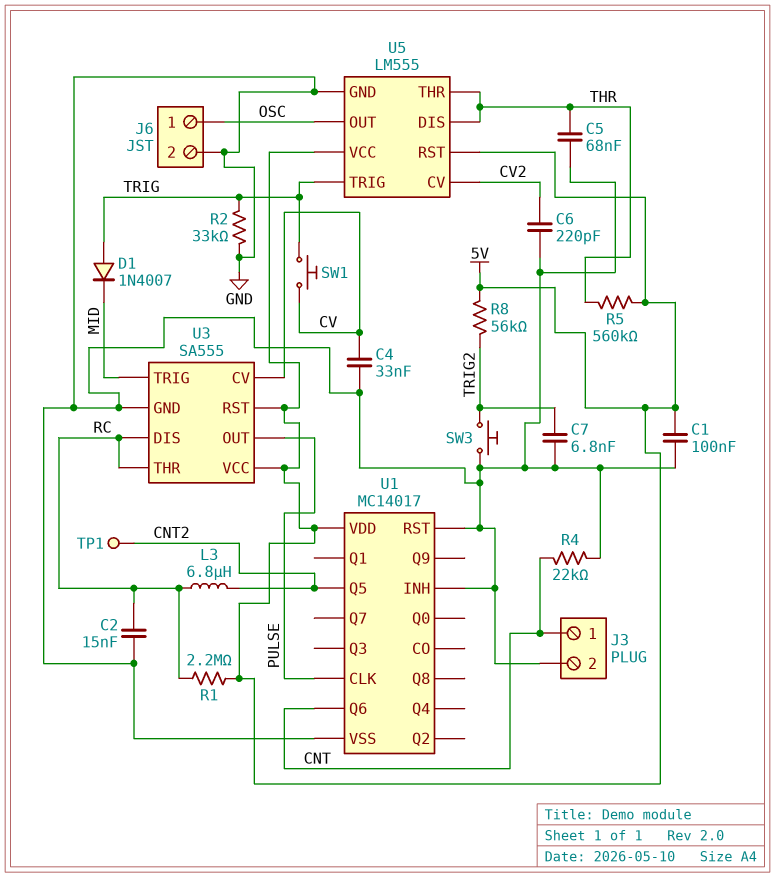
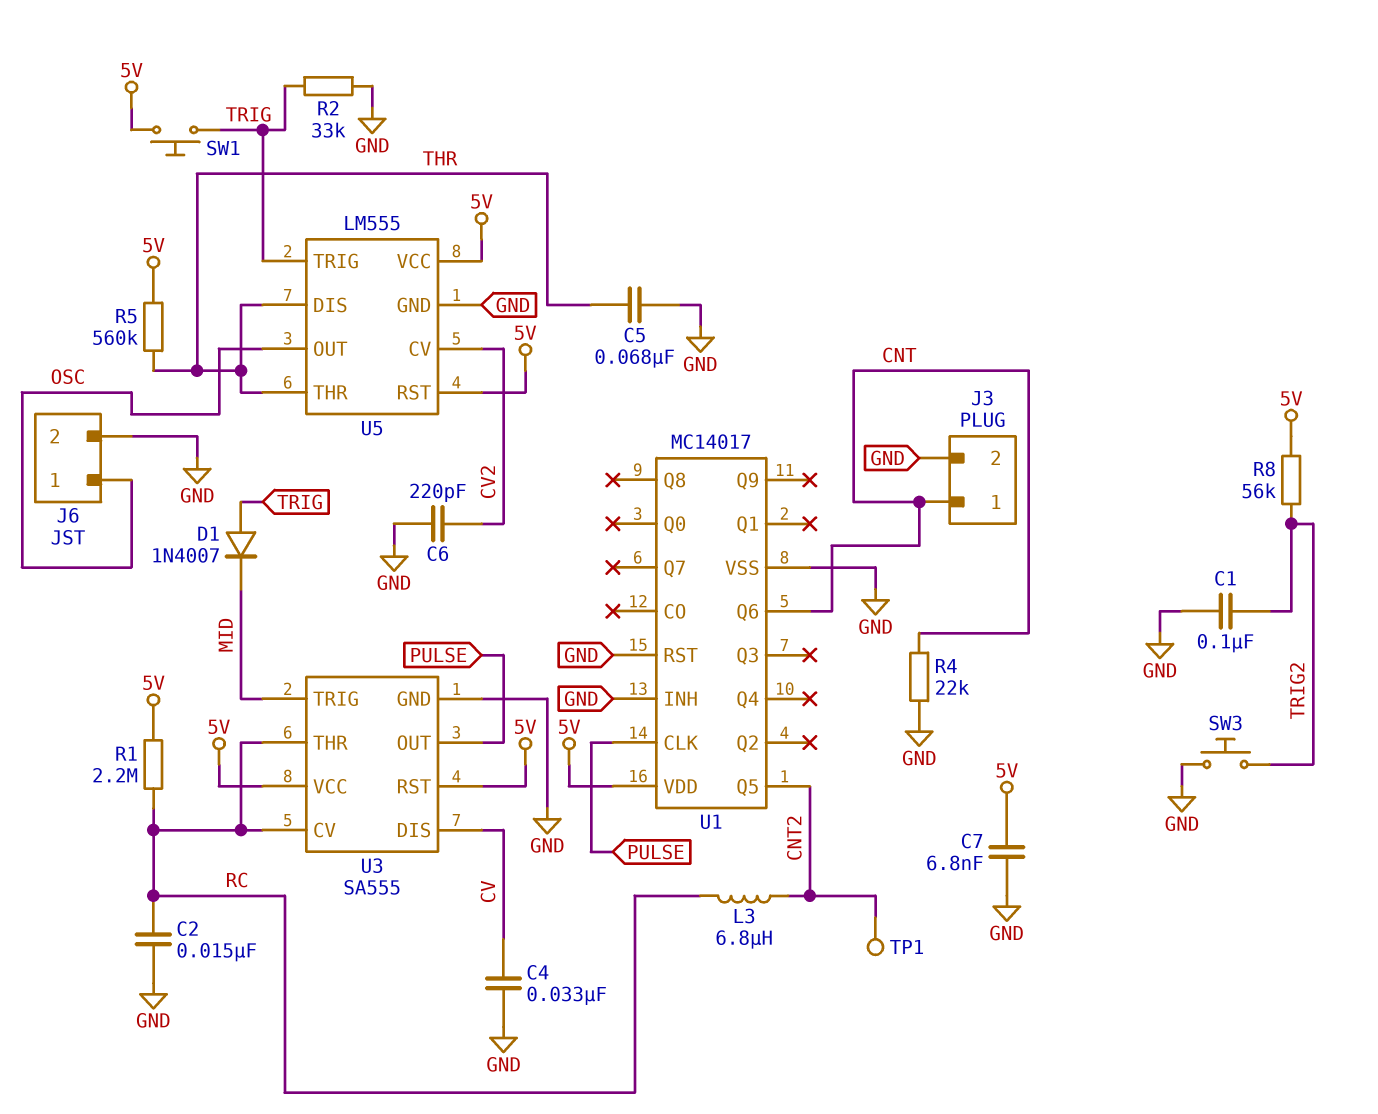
C1: 100nF (5V, GND) -> 100nF (GND, TRIG2)
C7: 6.8nF (GND, TRIG2) -> 6.8nF (5V, GND)
SW1: button (CV, TRIG) -> button (5V, TRIG)
U3 pin CV: CV -> RC
U3 pin DIS: RC -> CV

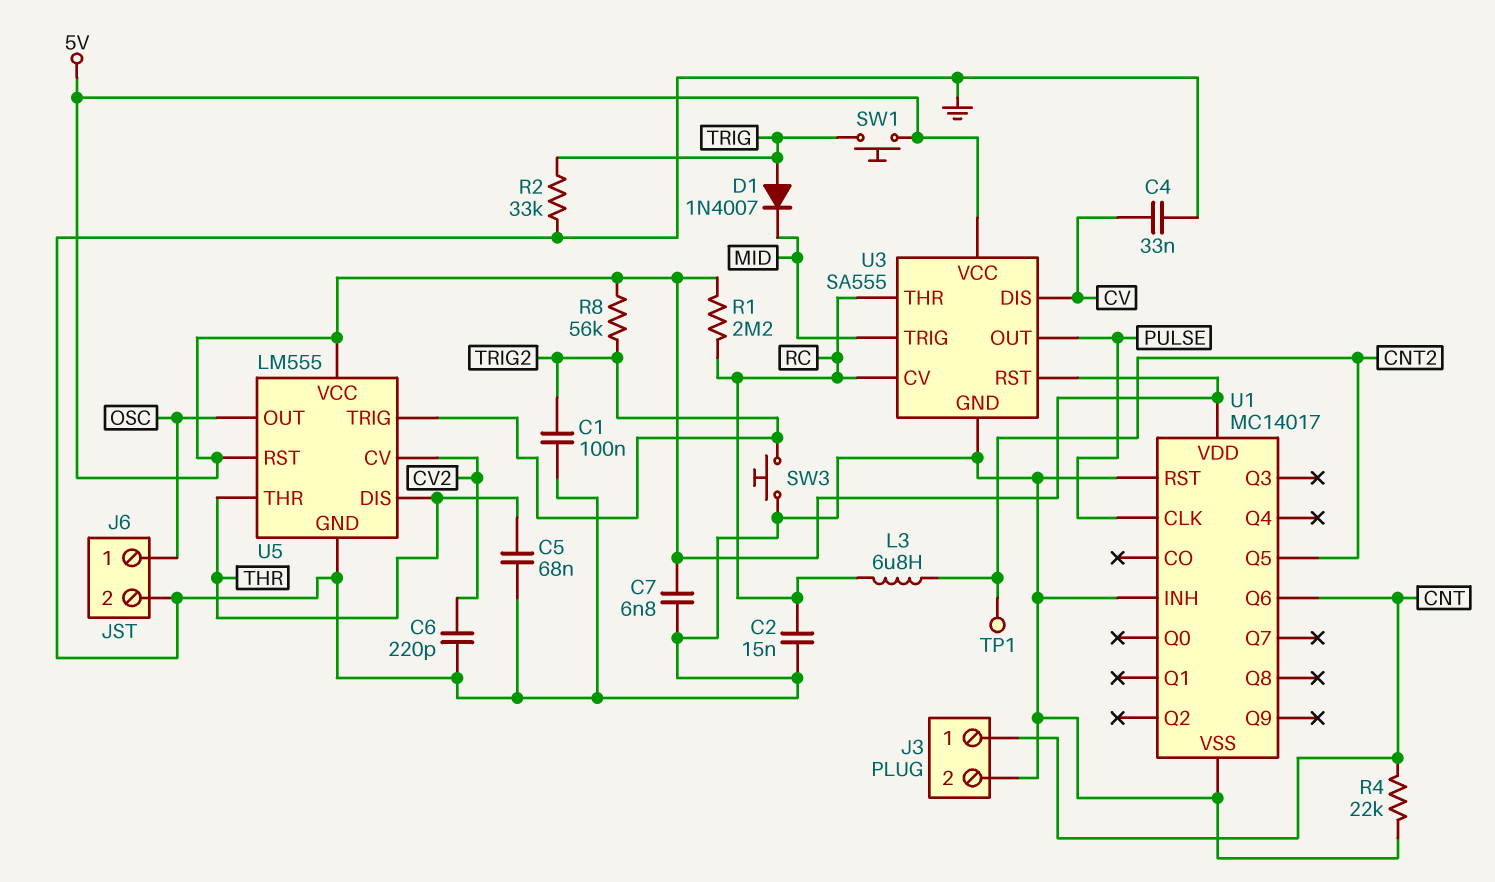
R5: 560k (5V, THR) -> none
U5 pin TRIG: TRIG -> TRIG2

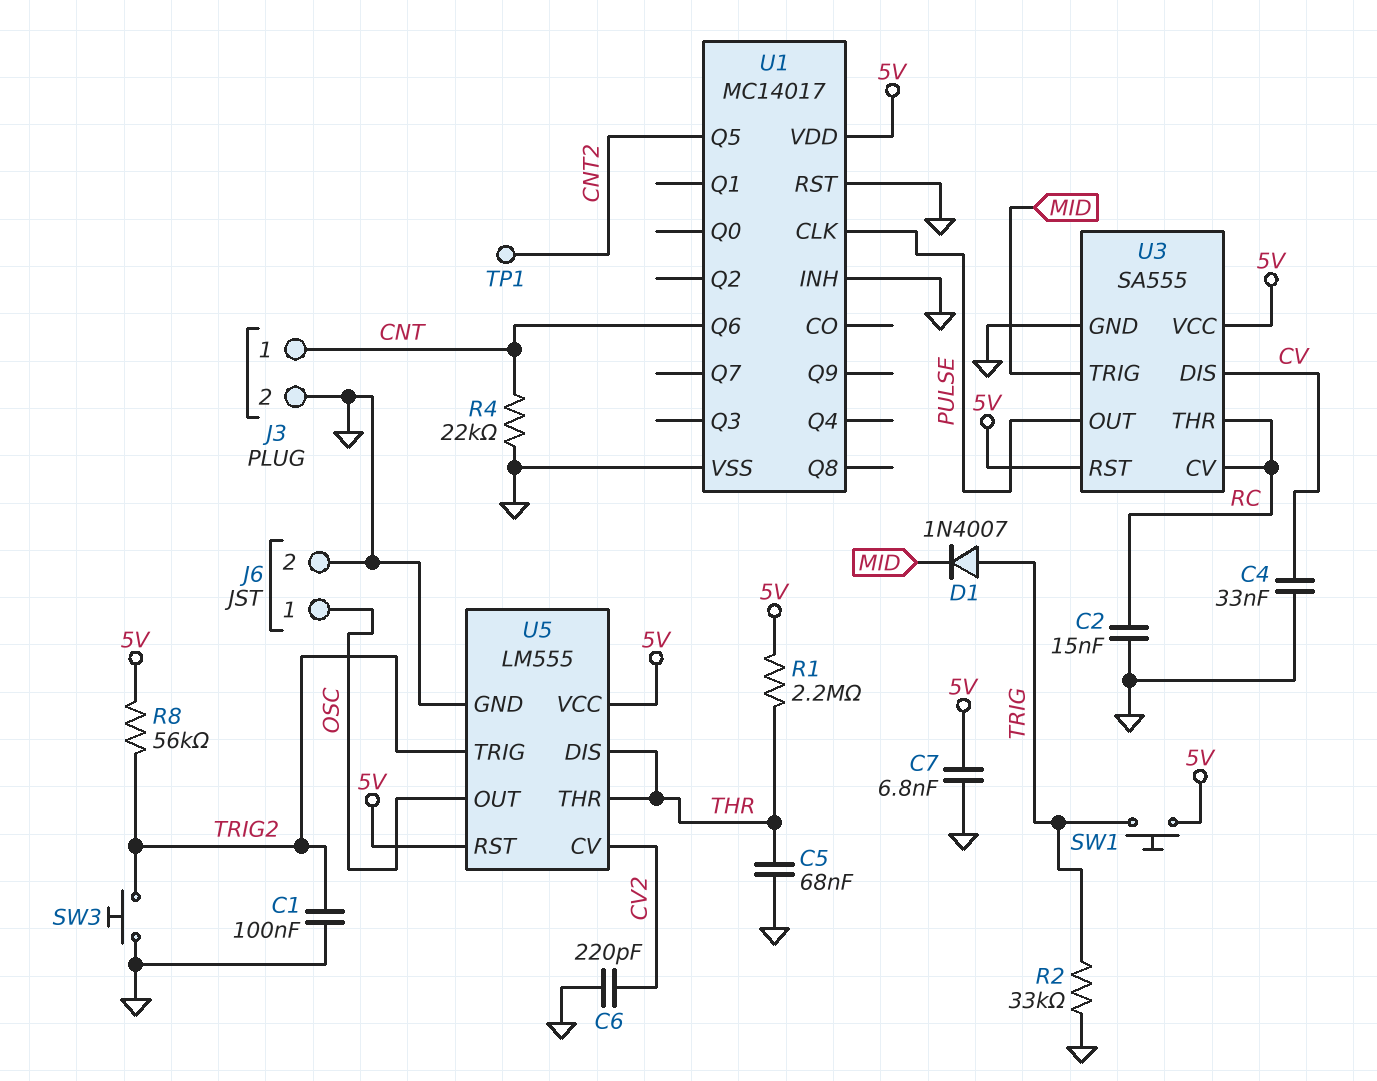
L3: 6.8uH (CNT2, RC) -> none
R1: 2.2M (5V, RC) -> 2.2M (5V, THR)

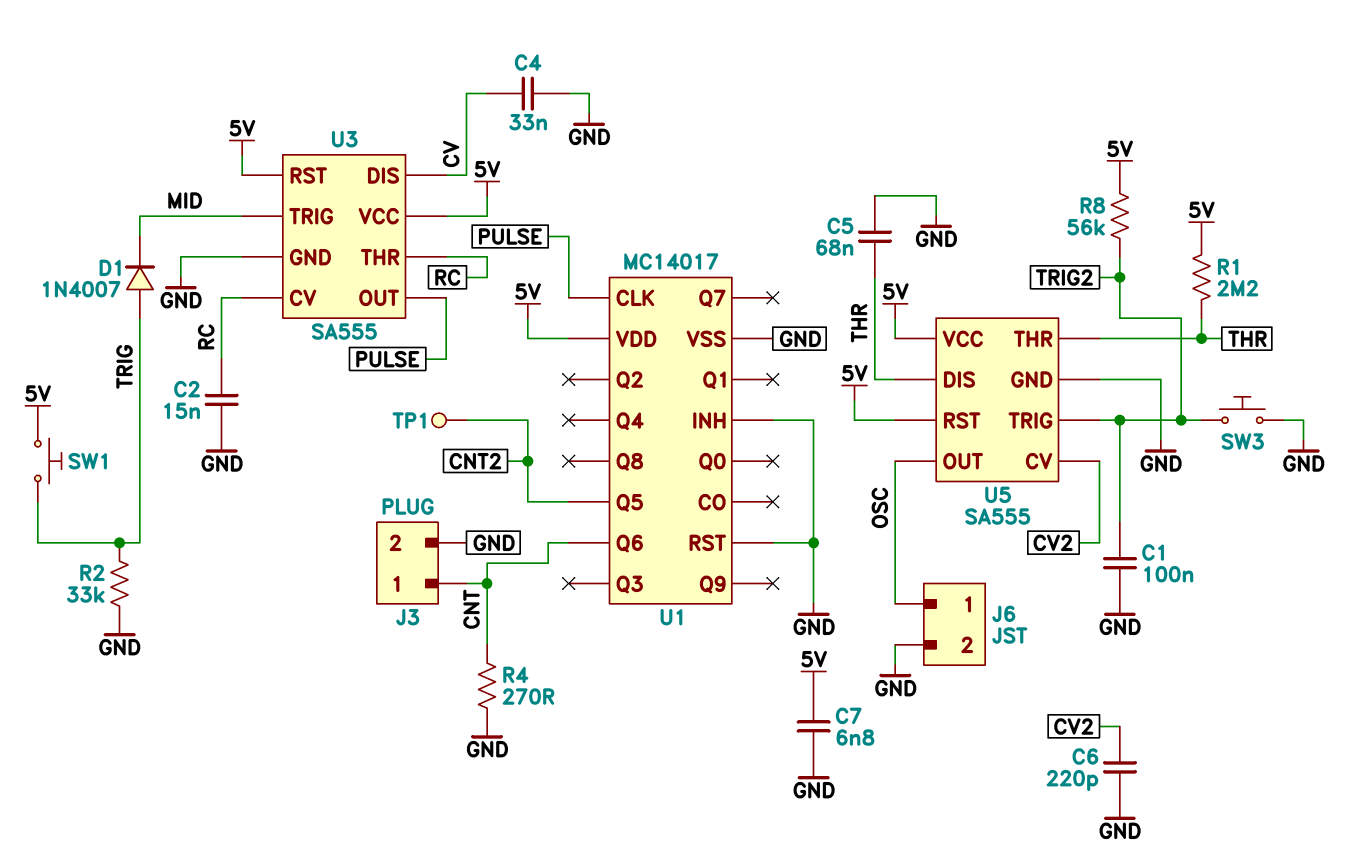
R4: 22k (CNT, GND) -> 270 (CNT, GND)
U5: LM555 -> SA555

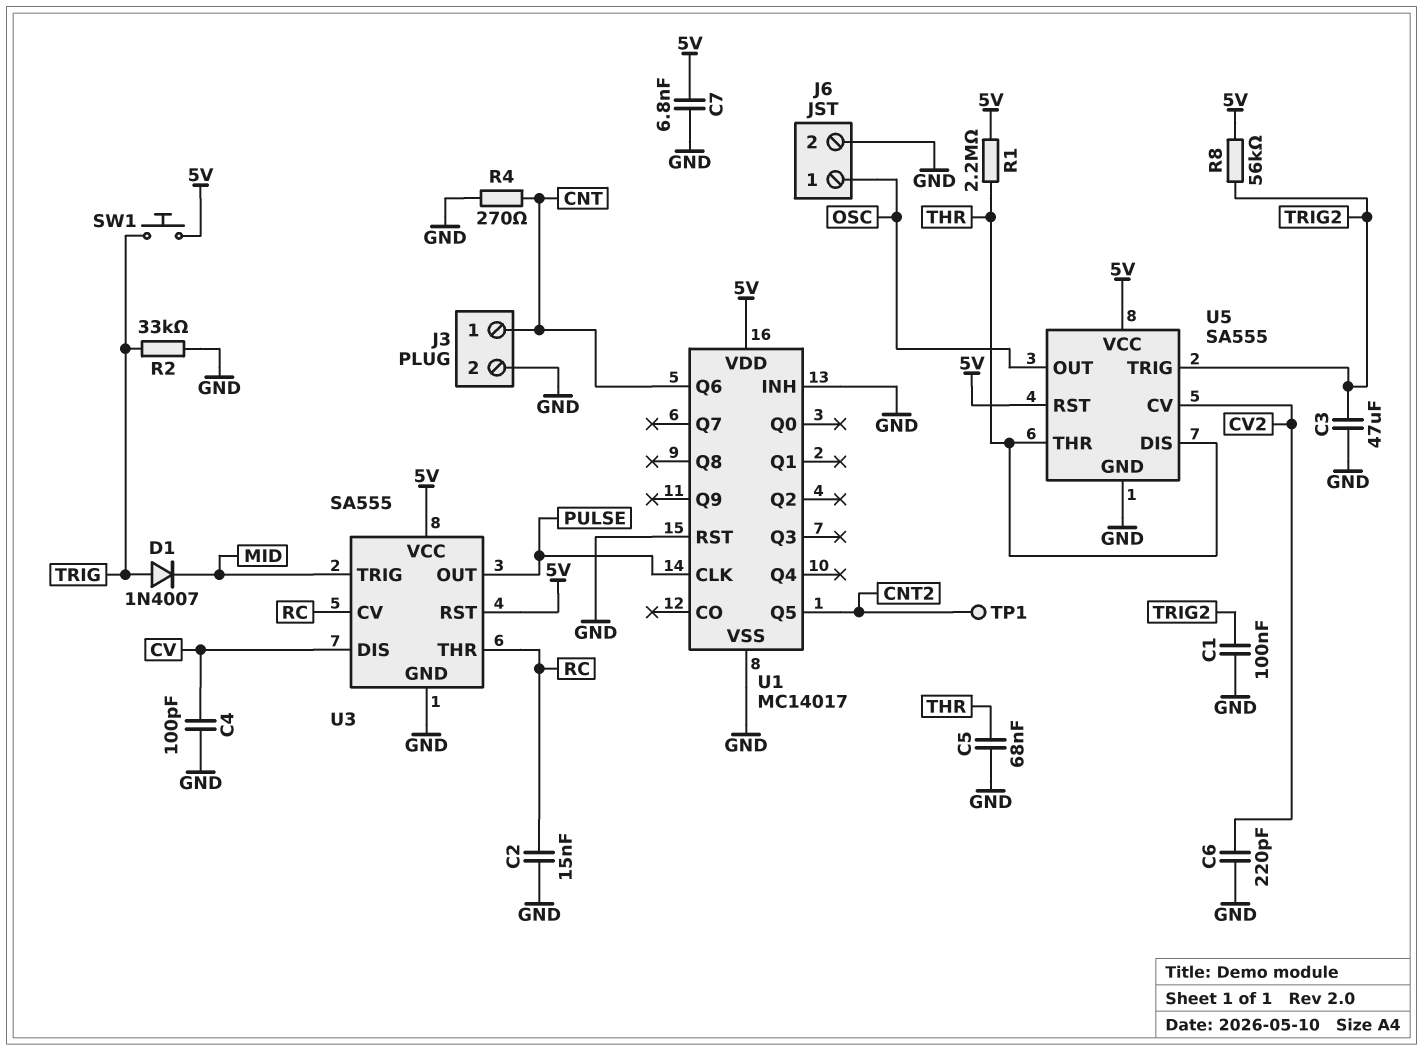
C3: none -> 47uF (GND, TRIG2)
C4: 33nF (CV, GND) -> 100pF (CV, GND)
SW3: button (GND, TRIG2) -> none

